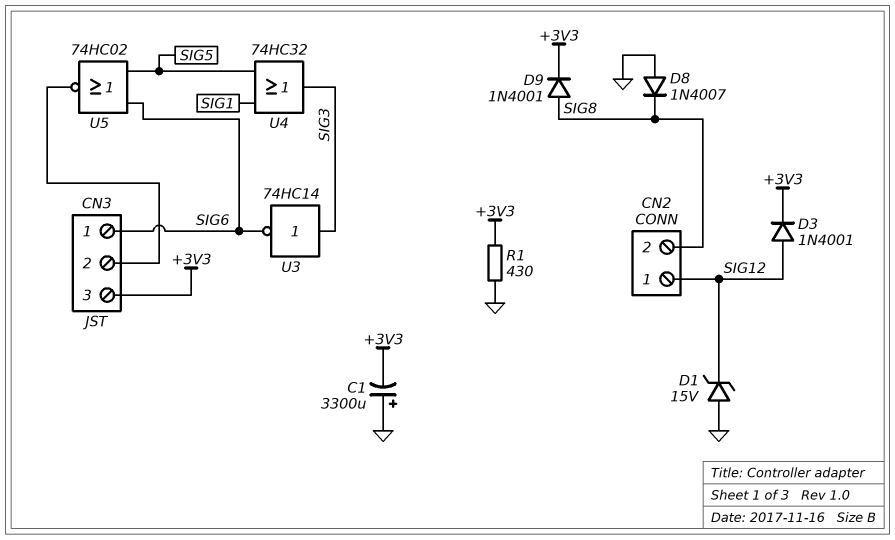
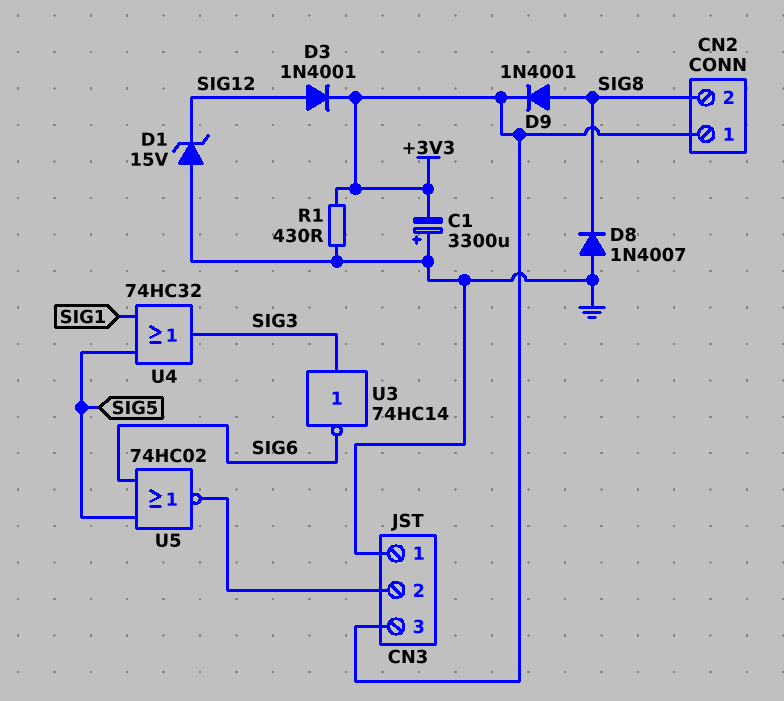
CN2 pin 1: SIG12 -> +3V3
CN3 pin 1: SIG6 -> GND

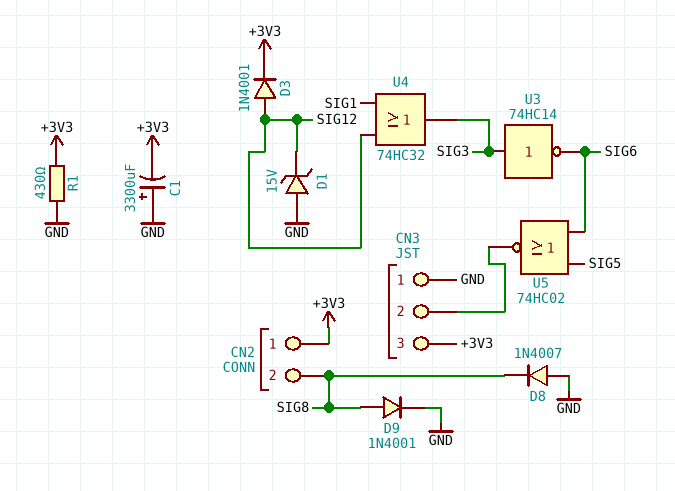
D9: diode 1N4001 (A SIG8, K +3V3) -> diode 1N4001 (A SIG8, K GND)
U4: OR 74HC32 (in SIG1, in SIG5, out SIG3) -> OR 74HC32 (in SIG1, in SIG12, out SIG3)

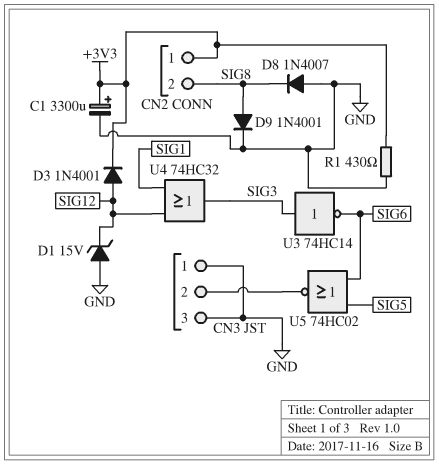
C1: 3300uF (plus GND, minus +3V3) -> 3300uF (plus +3V3, minus GND)
CN3 pin 3: +3V3 -> GND

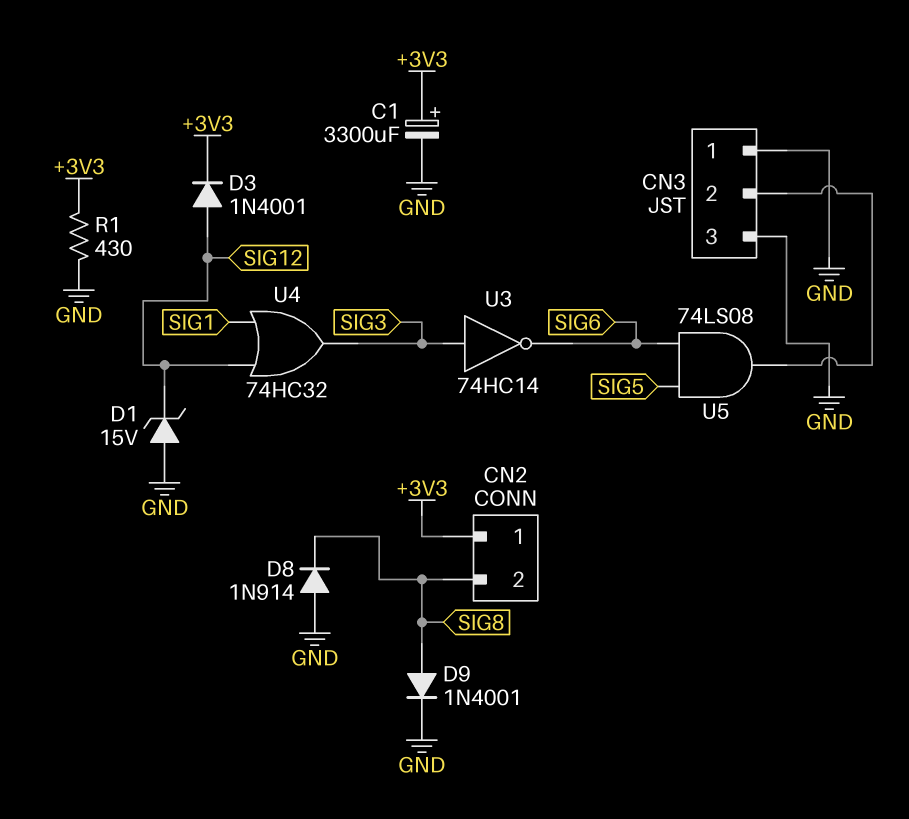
D8: diode 1N4007 (A GND, K SIG8) -> diode 1N914 (A GND, K SIG8)
U5: NOR 74HC02 (in SIG5, in SIG6, out CN3/2) -> AND 74LS08 (in SIG5, in SIG6, out CN3/2)

